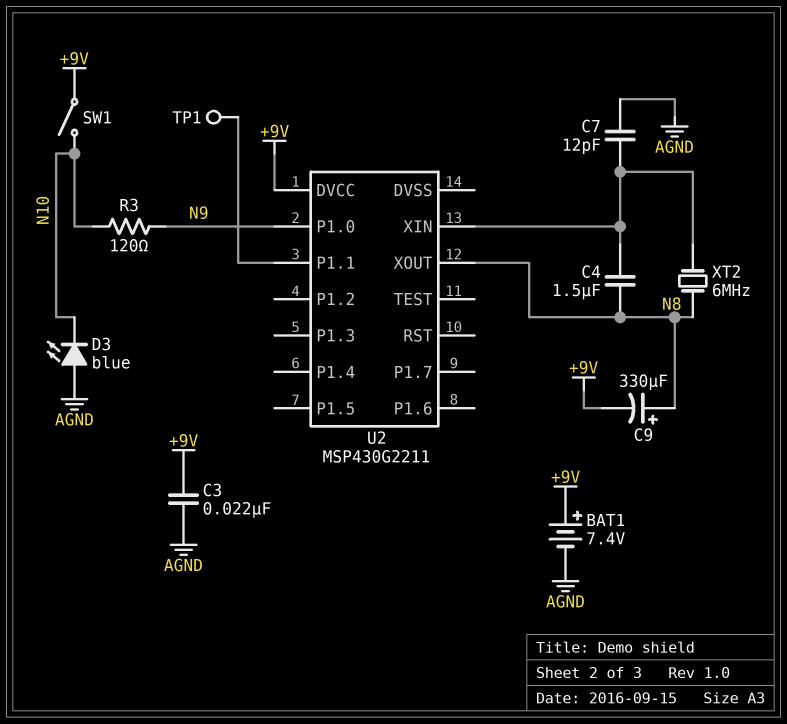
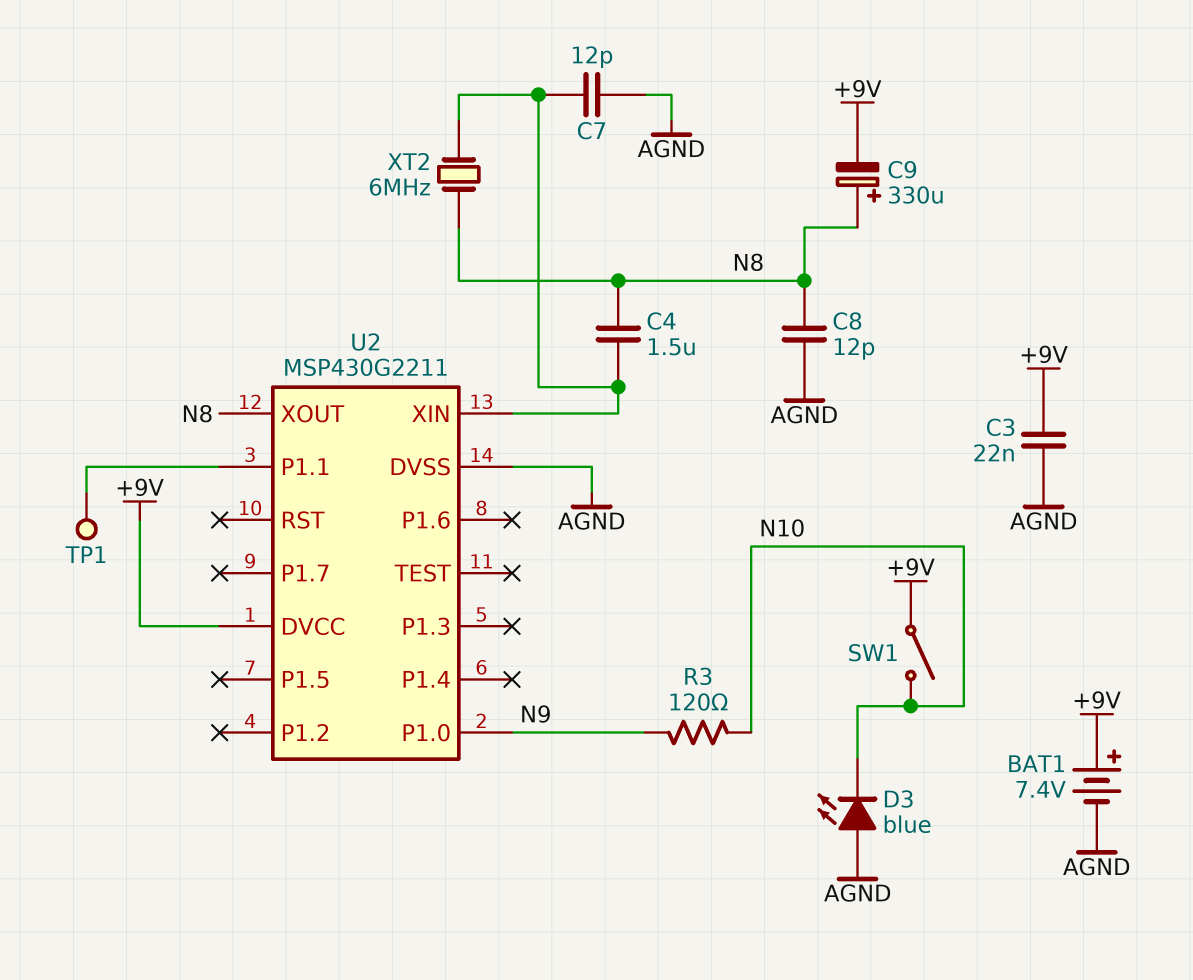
C8: none -> 12pF (AGND, N8)
U2 pin DVSS: none -> AGND

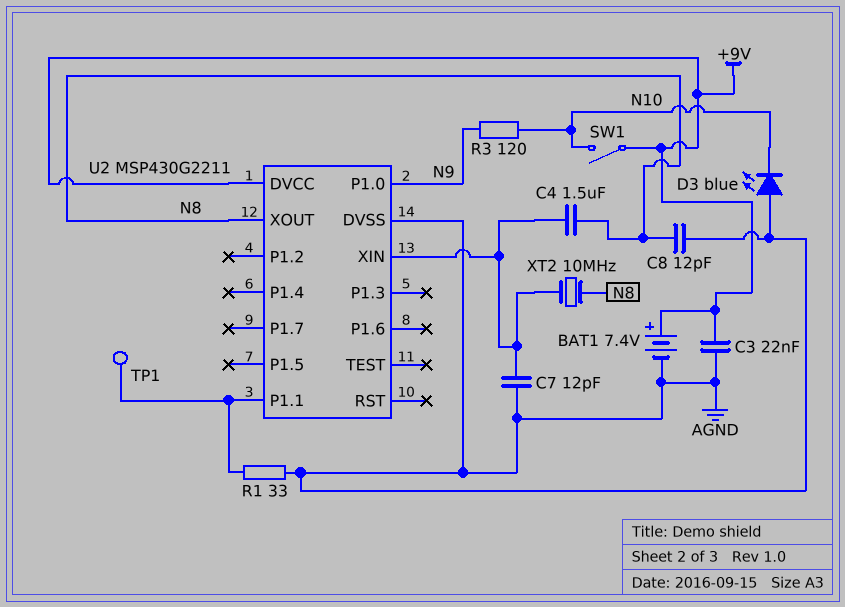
C9: 330uF (plus N8, minus +9V) -> none
R1: none -> 33 (AGND, U2/P1.1)
XT2: 6MHz (N8, U2/XIN) -> 10MHz (N8, U2/XIN)

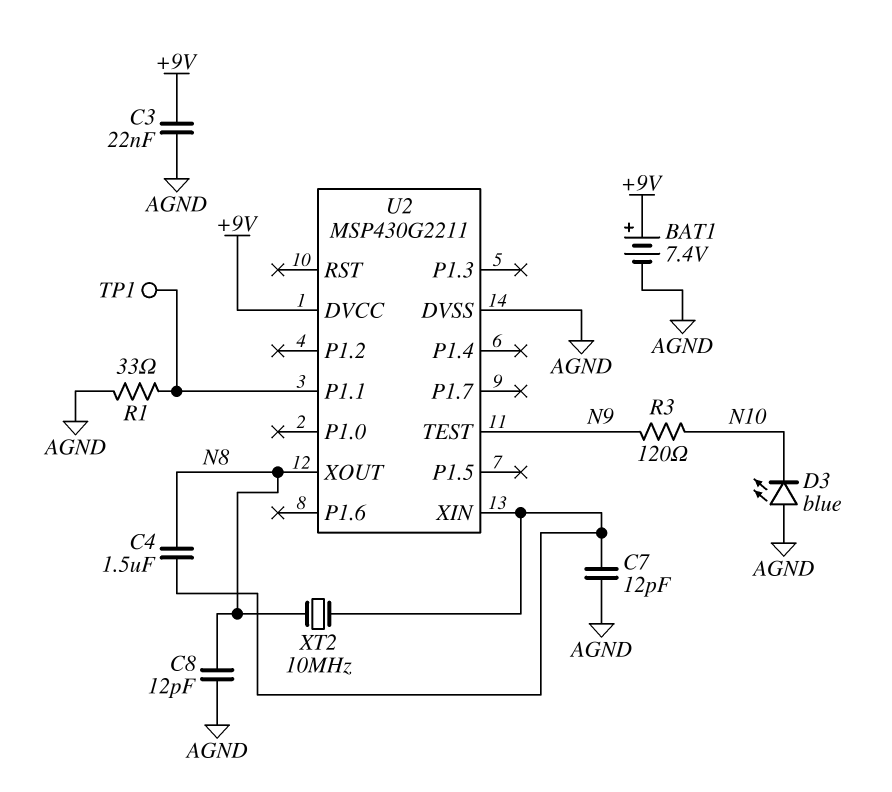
SW1: switch (+9V, N10) -> none
U2 pin P1.0: N9 -> none
U2 pin TEST: none -> N9

